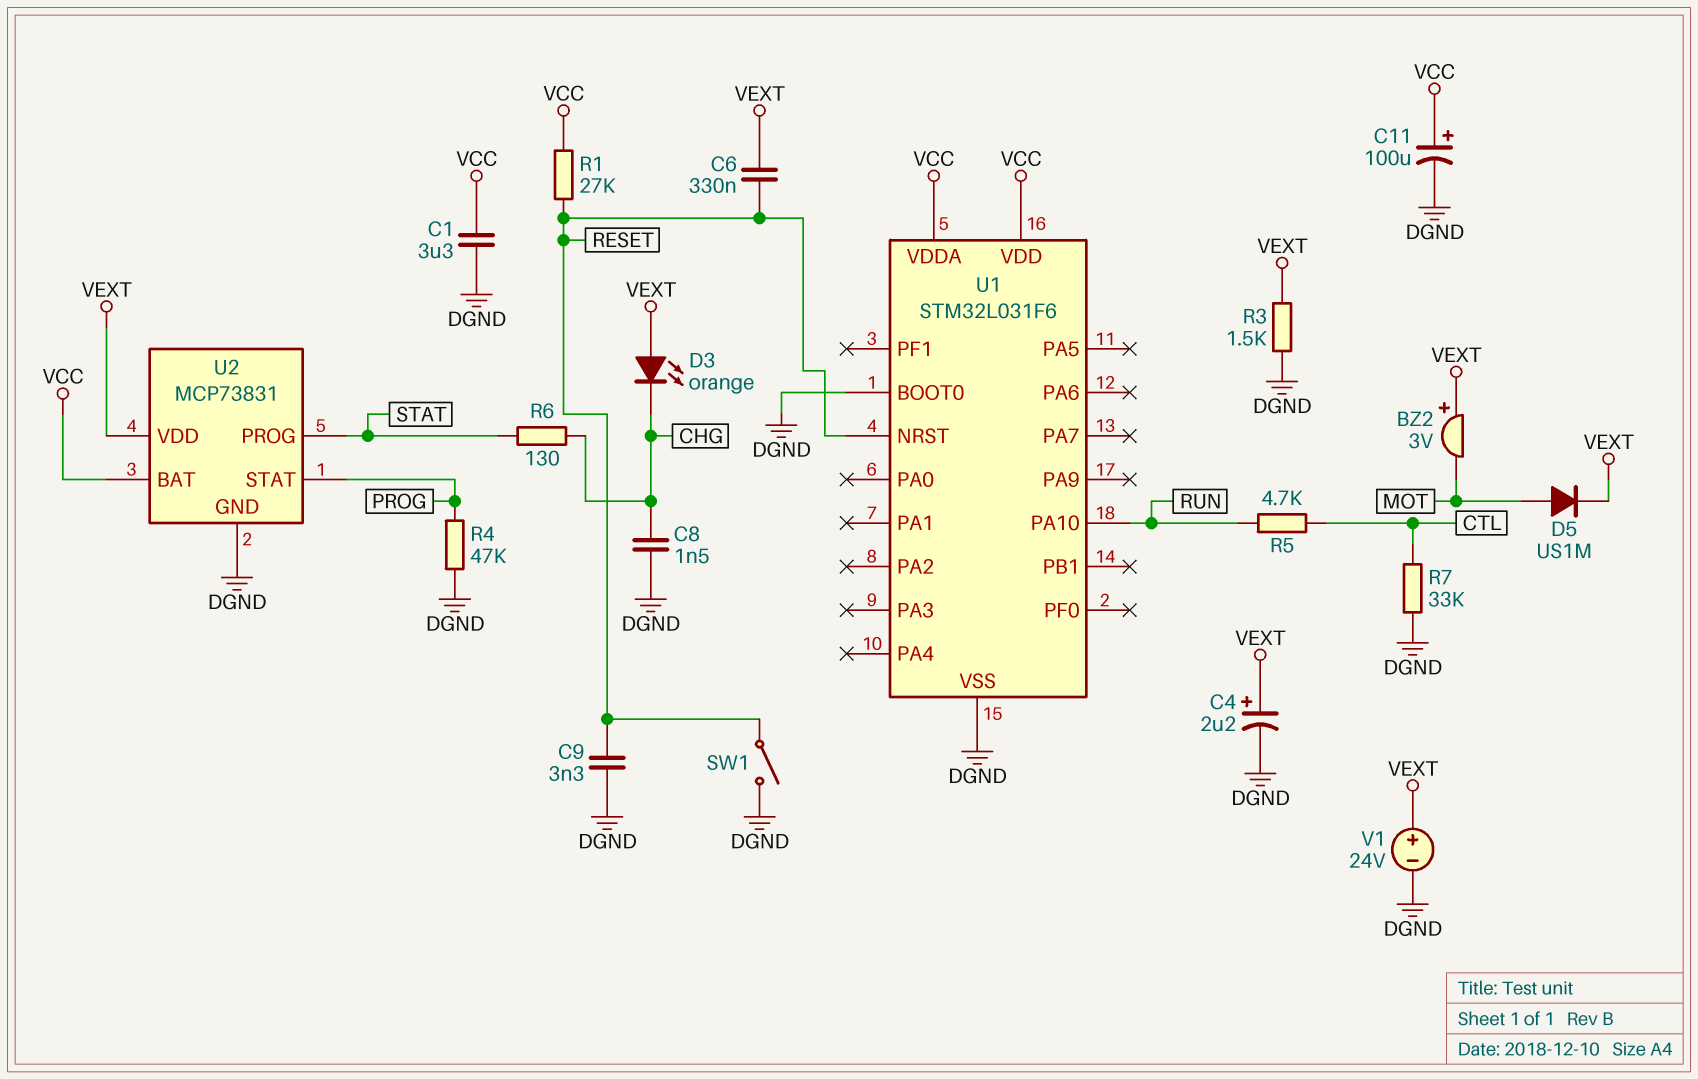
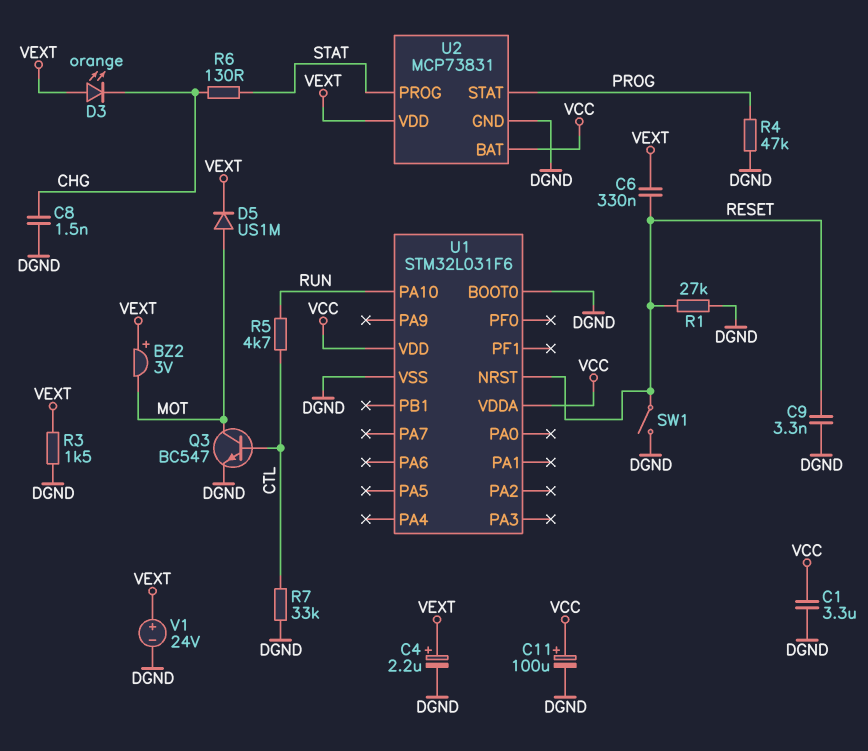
Q3: none -> NPN BC547 (B CTL, C MOT, E DGND)
R1: 27k (RESET, VCC) -> 27k (DGND, RESET)

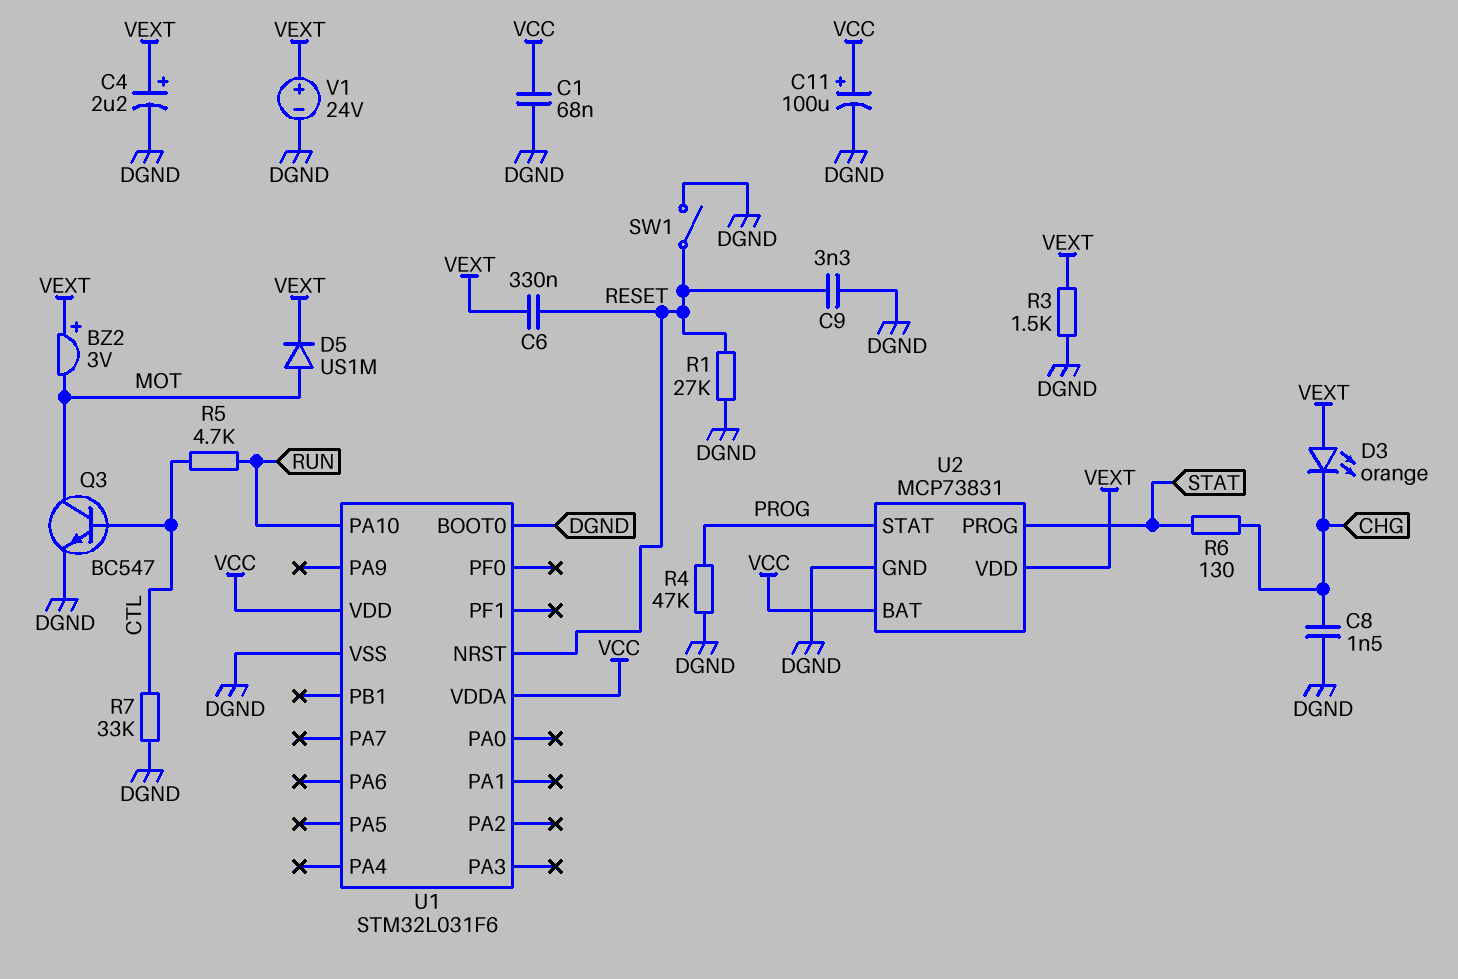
C1: 3.3uF (DGND, VCC) -> 68nF (DGND, VCC)

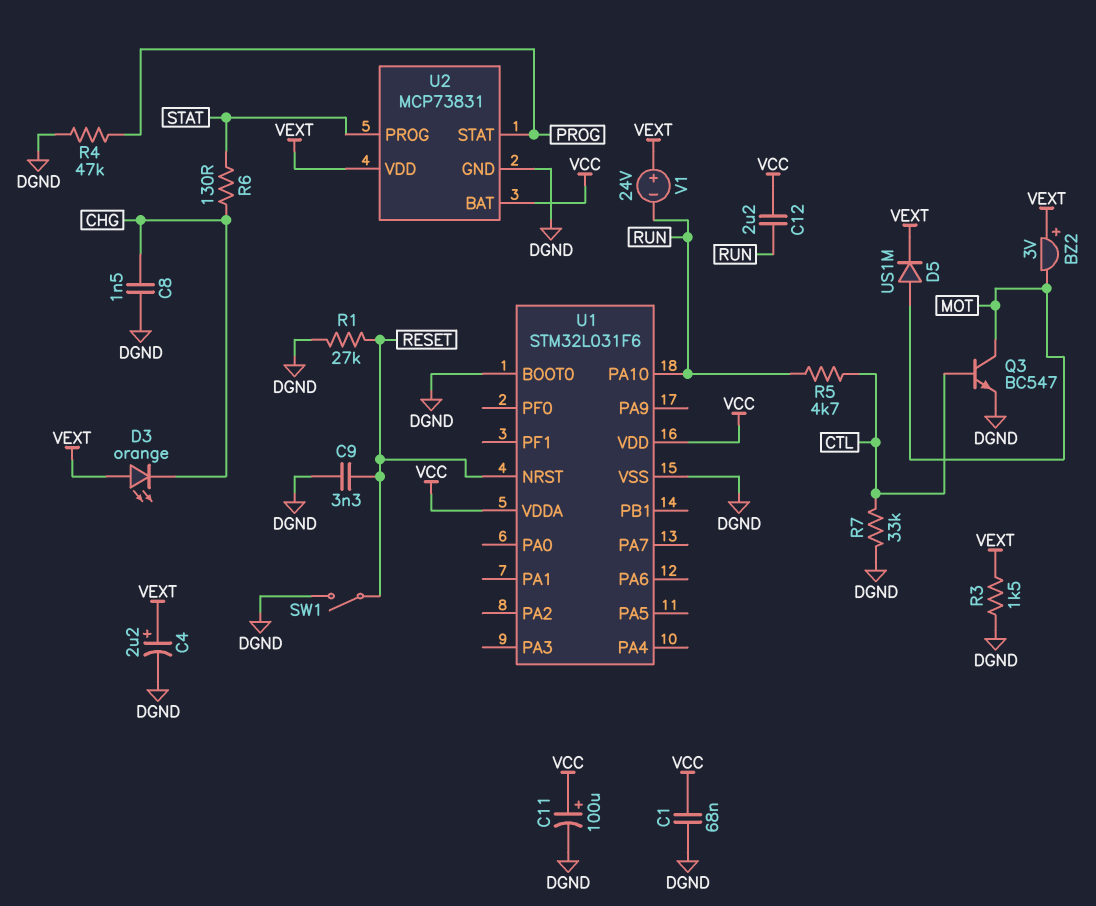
C6: 330nF (RESET, VEXT) -> none
C12: none -> 2.2uF (RUN, VCC)
V1: 24V (plus VEXT, minus DGND) -> 24V (plus VEXT, minus RUN)

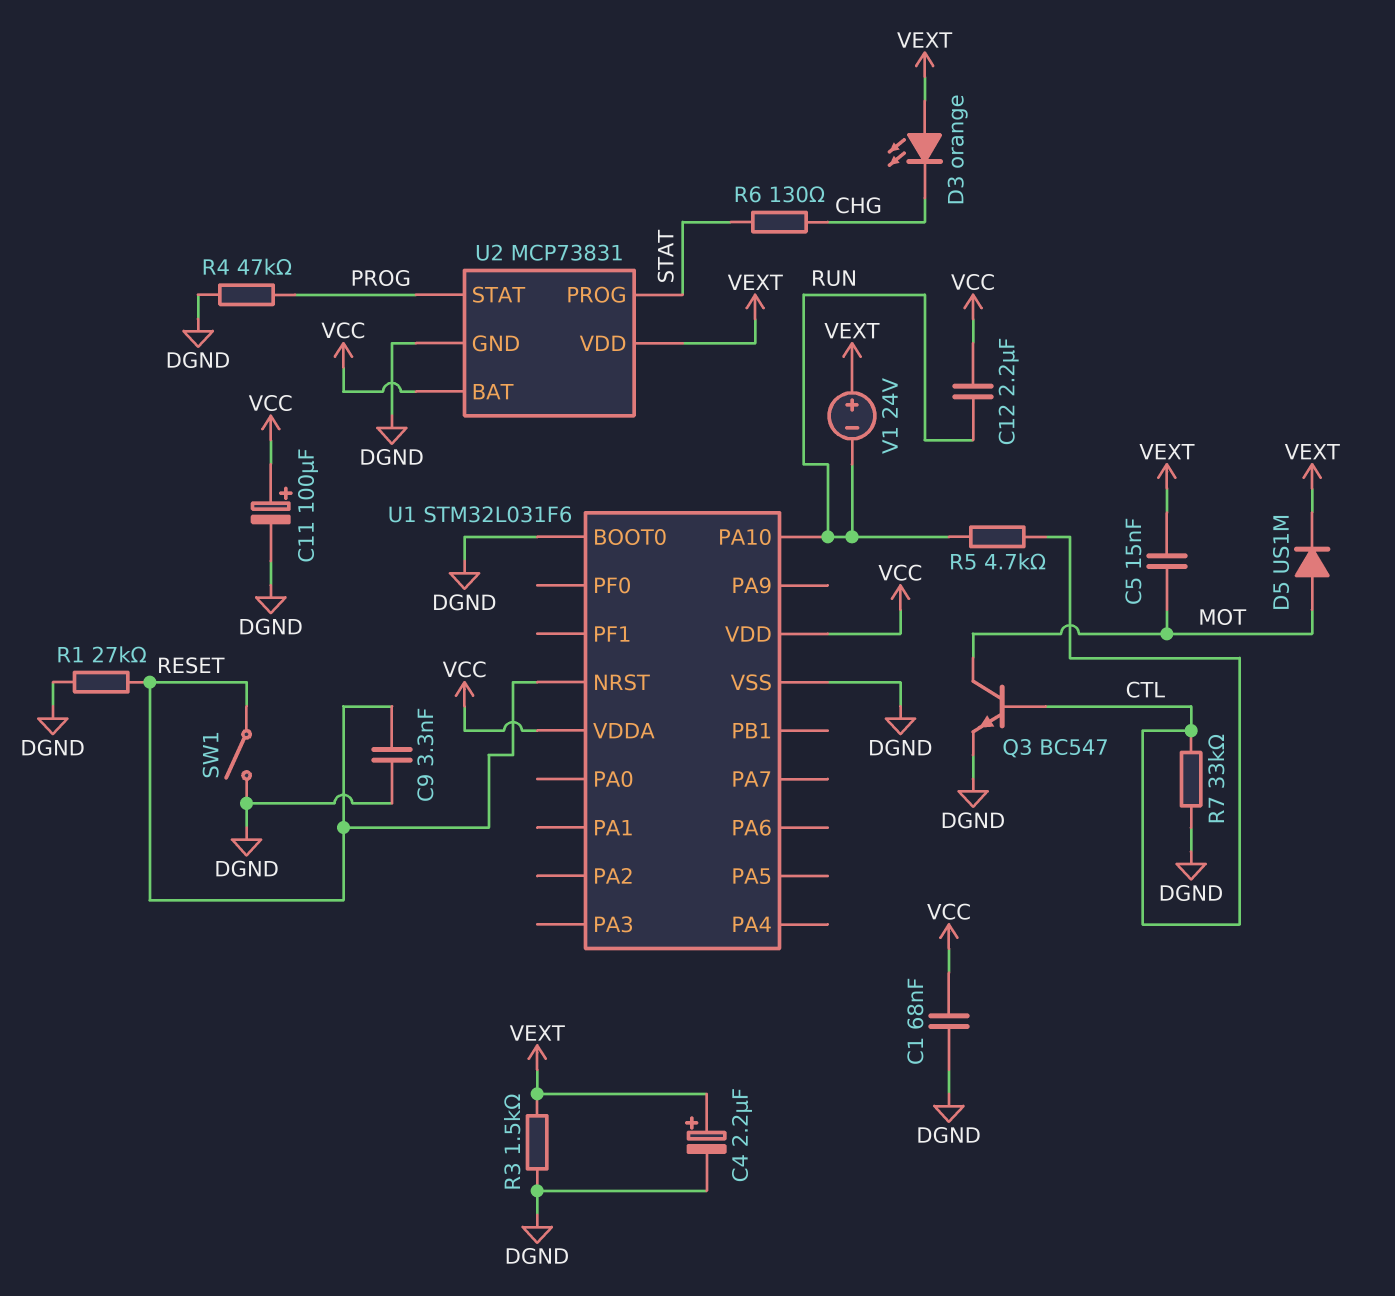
BZ2: buzzer 3V (plus VEXT, minus MOT) -> none
C5: none -> 15nF (MOT, VEXT)
C8: 1.5nF (CHG, DGND) -> none

